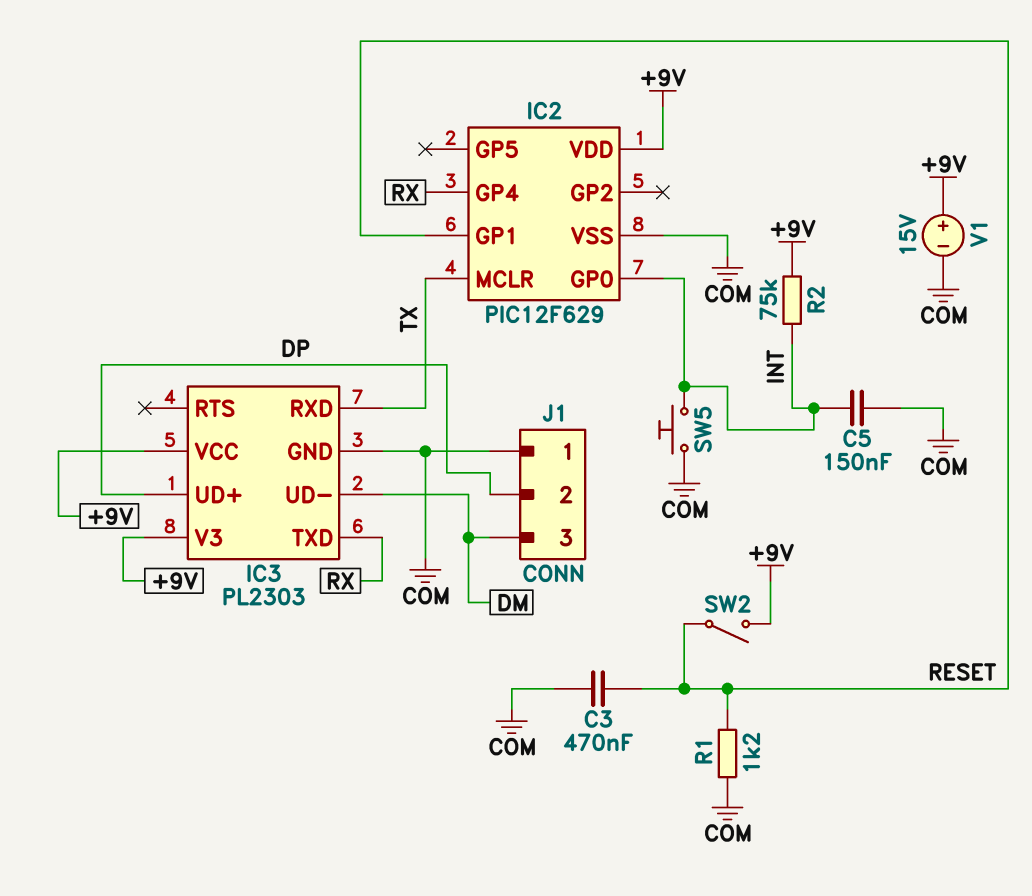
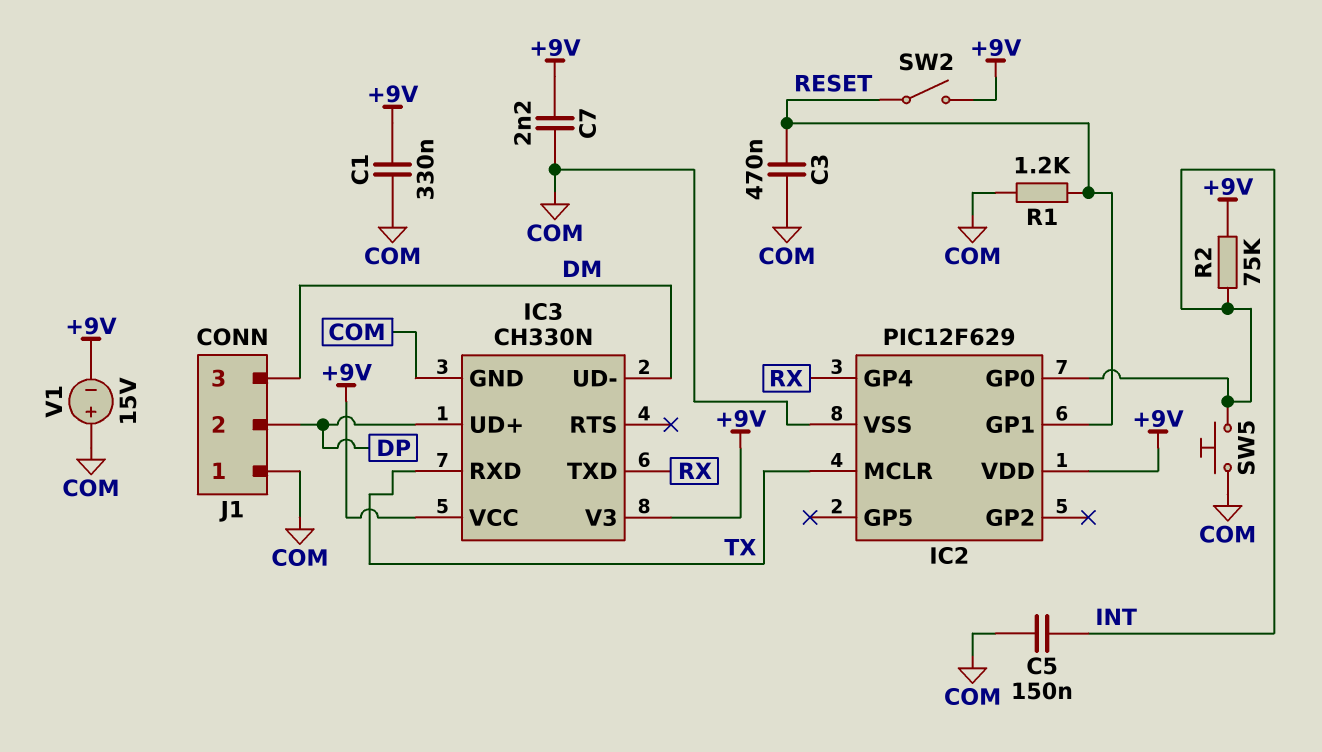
C1: none -> 330nF (+9V, COM)
C7: none -> 2.2nF (+9V, COM)
IC3: PL2303 -> CH330N
V1: 15V (plus +9V, minus COM) -> 15V (plus COM, minus +9V)

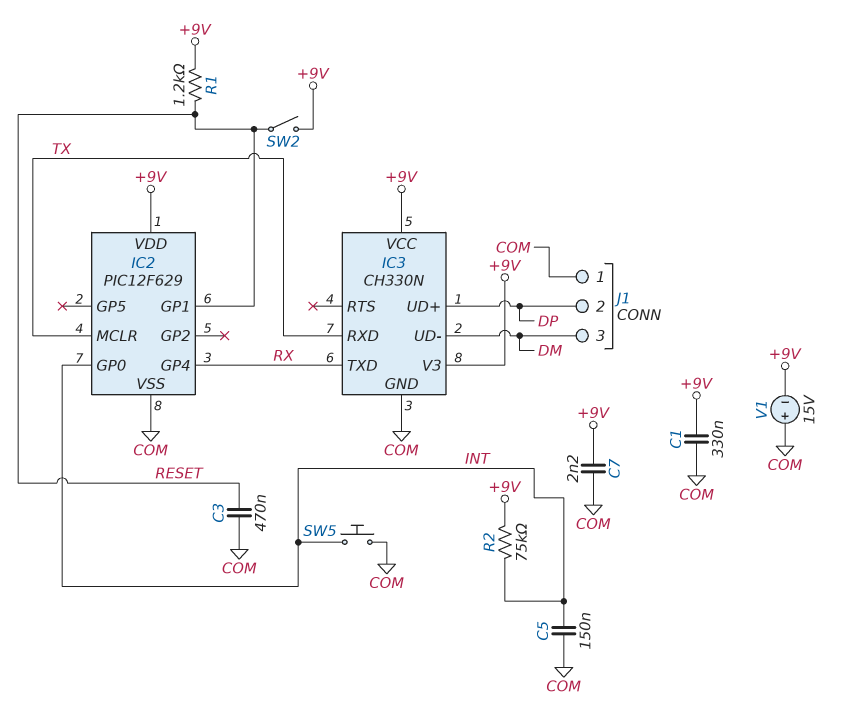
R1: 1.2k (COM, RESET) -> 1.2k (+9V, RESET)

